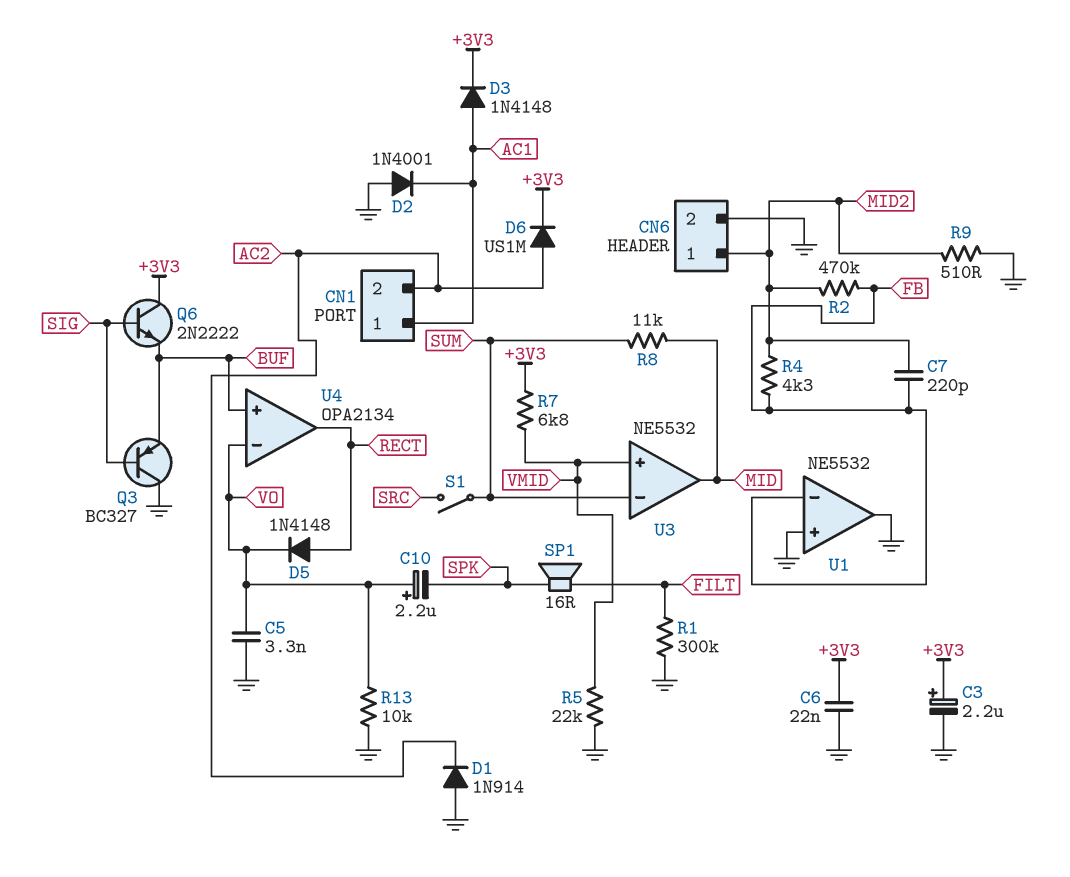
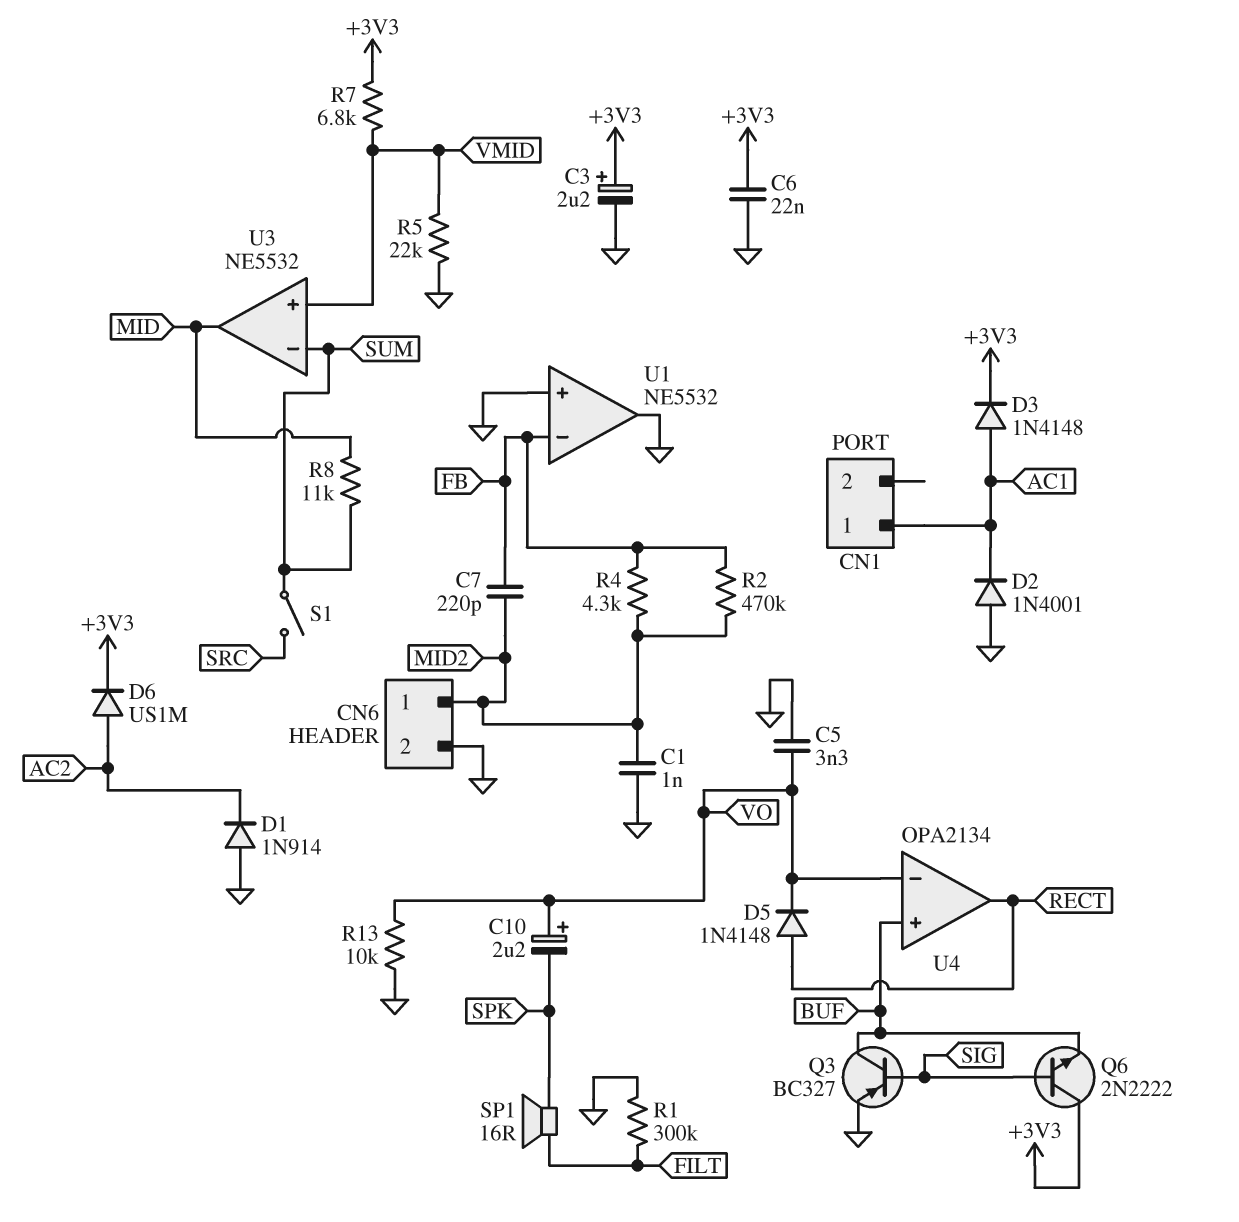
C1: none -> 1nF (GND, MID2)
CN1 pin 2: AC2 -> none
Q3: PNP BC327 (B SIG, C GND, E BUF) -> PNP BC327 (B SIG, C BUF, E GND)
R9: 510 (GND, MID2) -> none

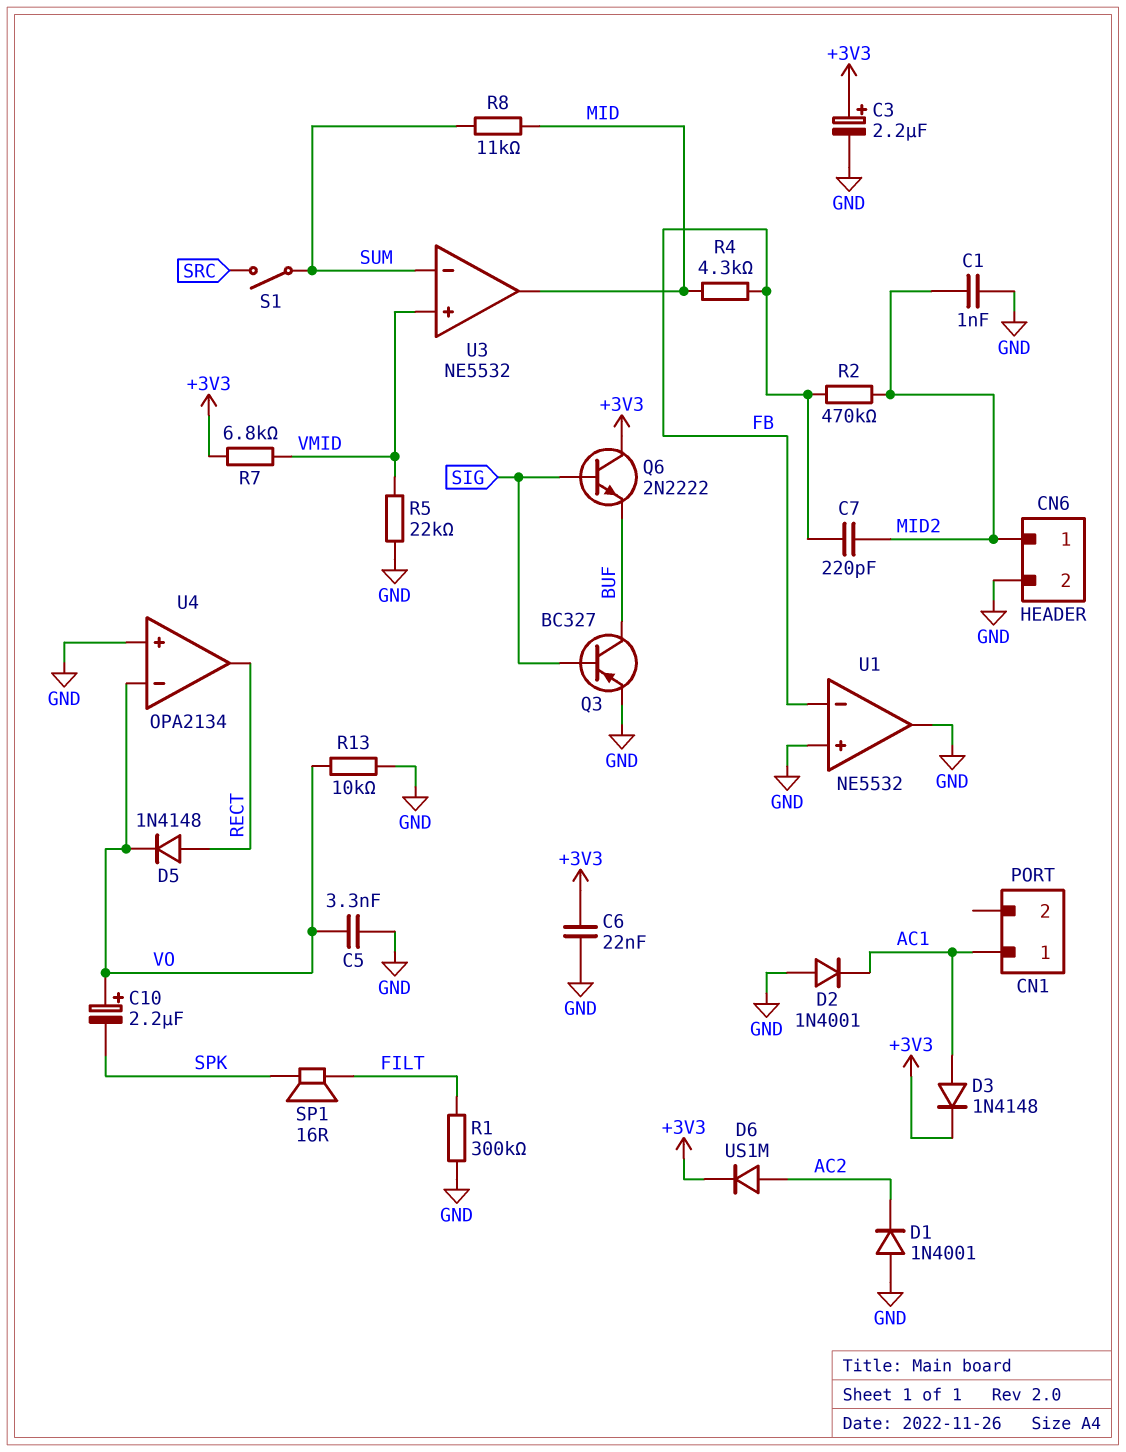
D1: diode 1N914 (A GND, K AC2) -> diode 1N4001 (A GND, K AC2)
R4: 4.3k (FB, MID2) -> 4.3k (FB, MID)
U4 pin in+: BUF -> GND

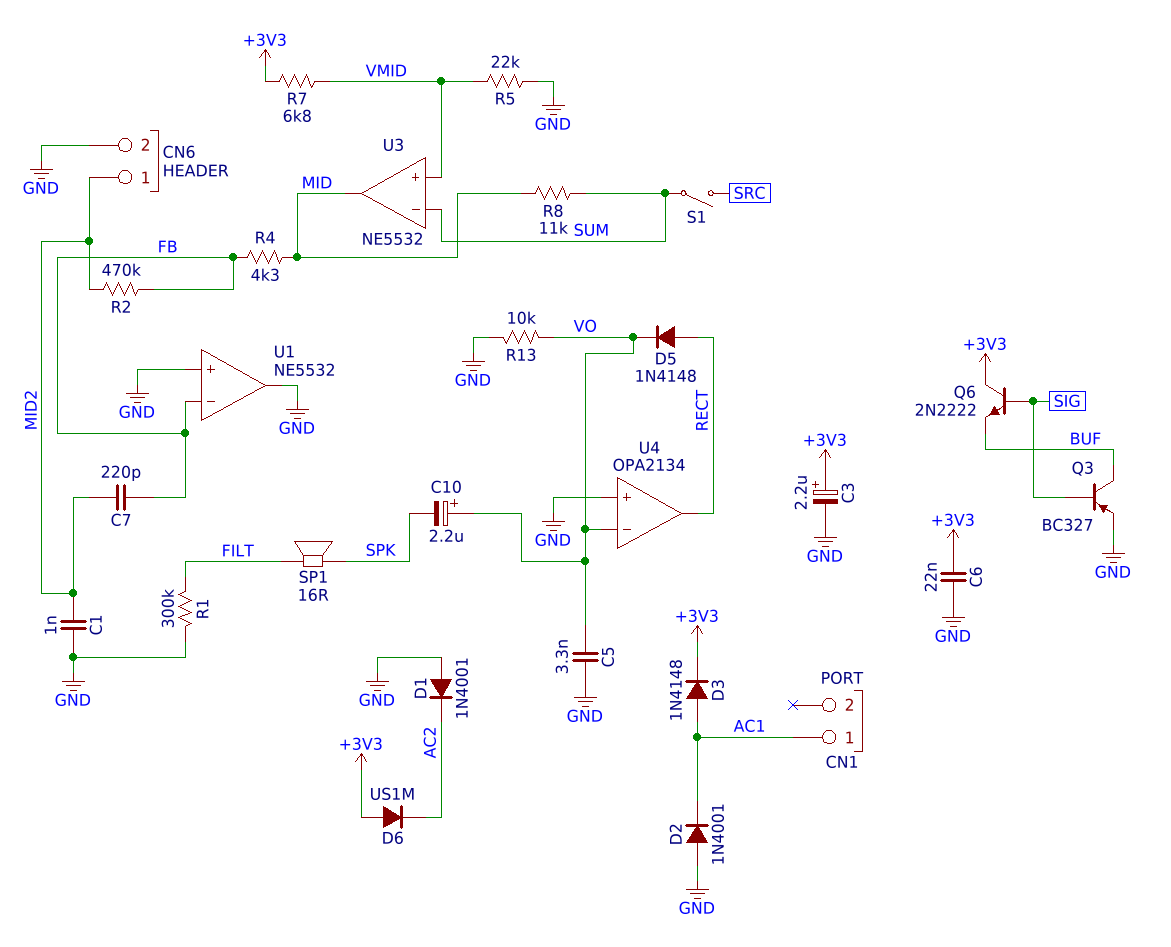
D6: diode US1M (A AC2, K +3V3) -> diode US1M (A +3V3, K AC2)

